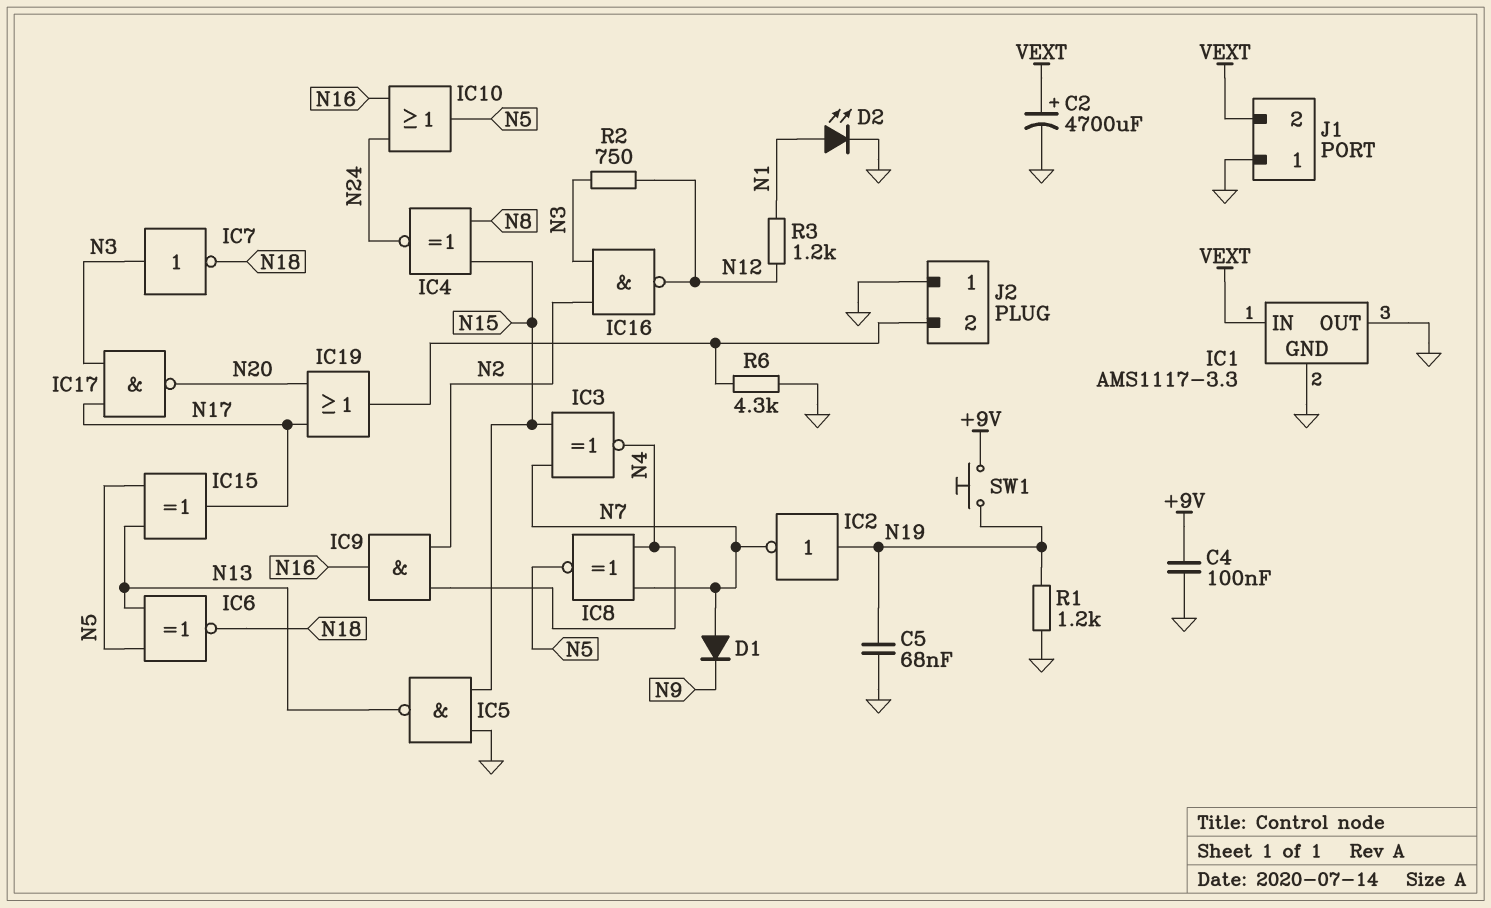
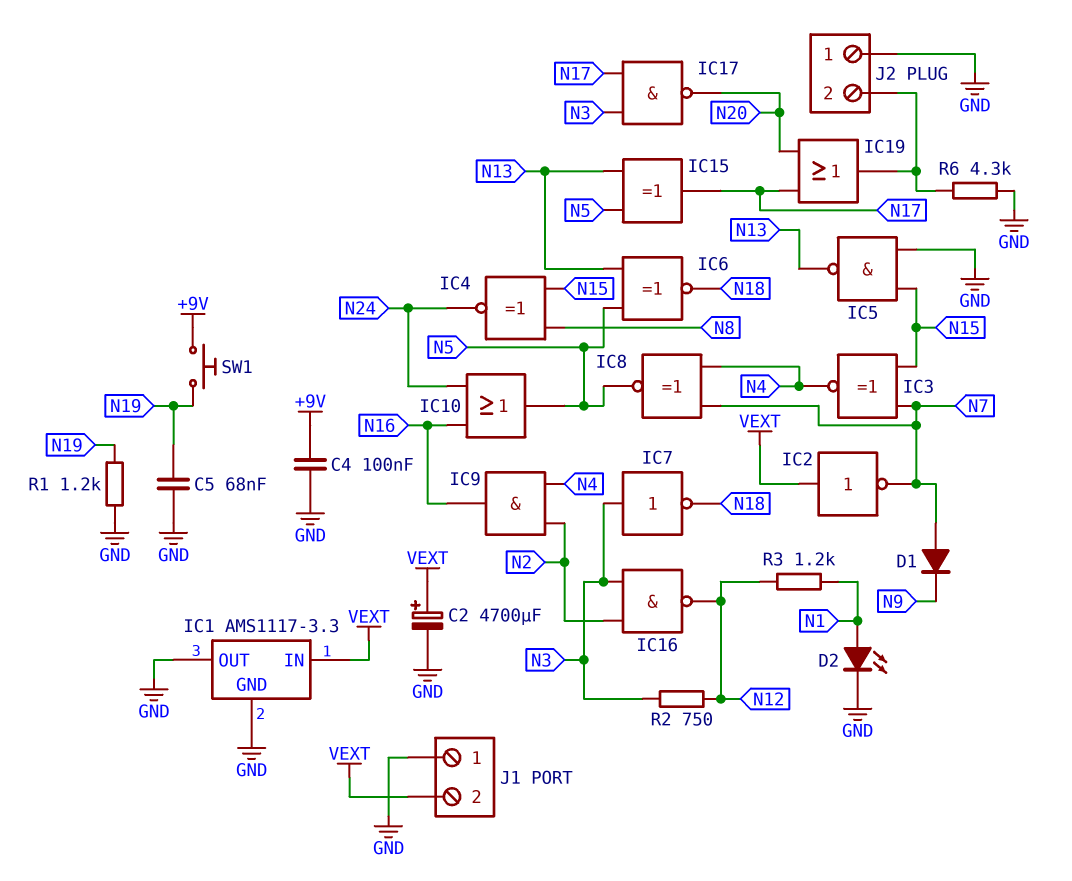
IC2: NOT (in N19, out N7) -> NOT (in VEXT, out N7)

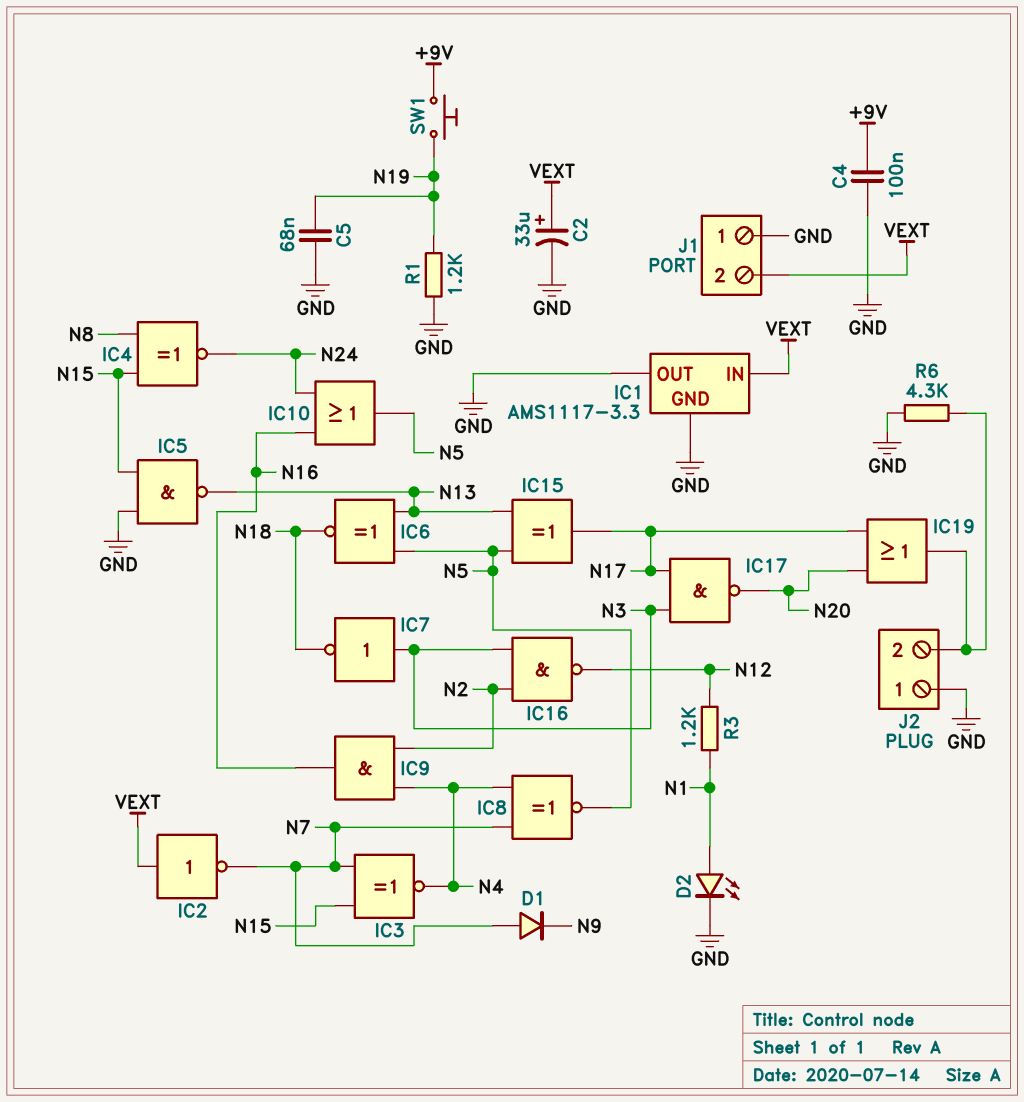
C2: 4700uF (plus VEXT, minus GND) -> 33uF (plus VEXT, minus GND)
R2: 750 (N3, N12) -> none

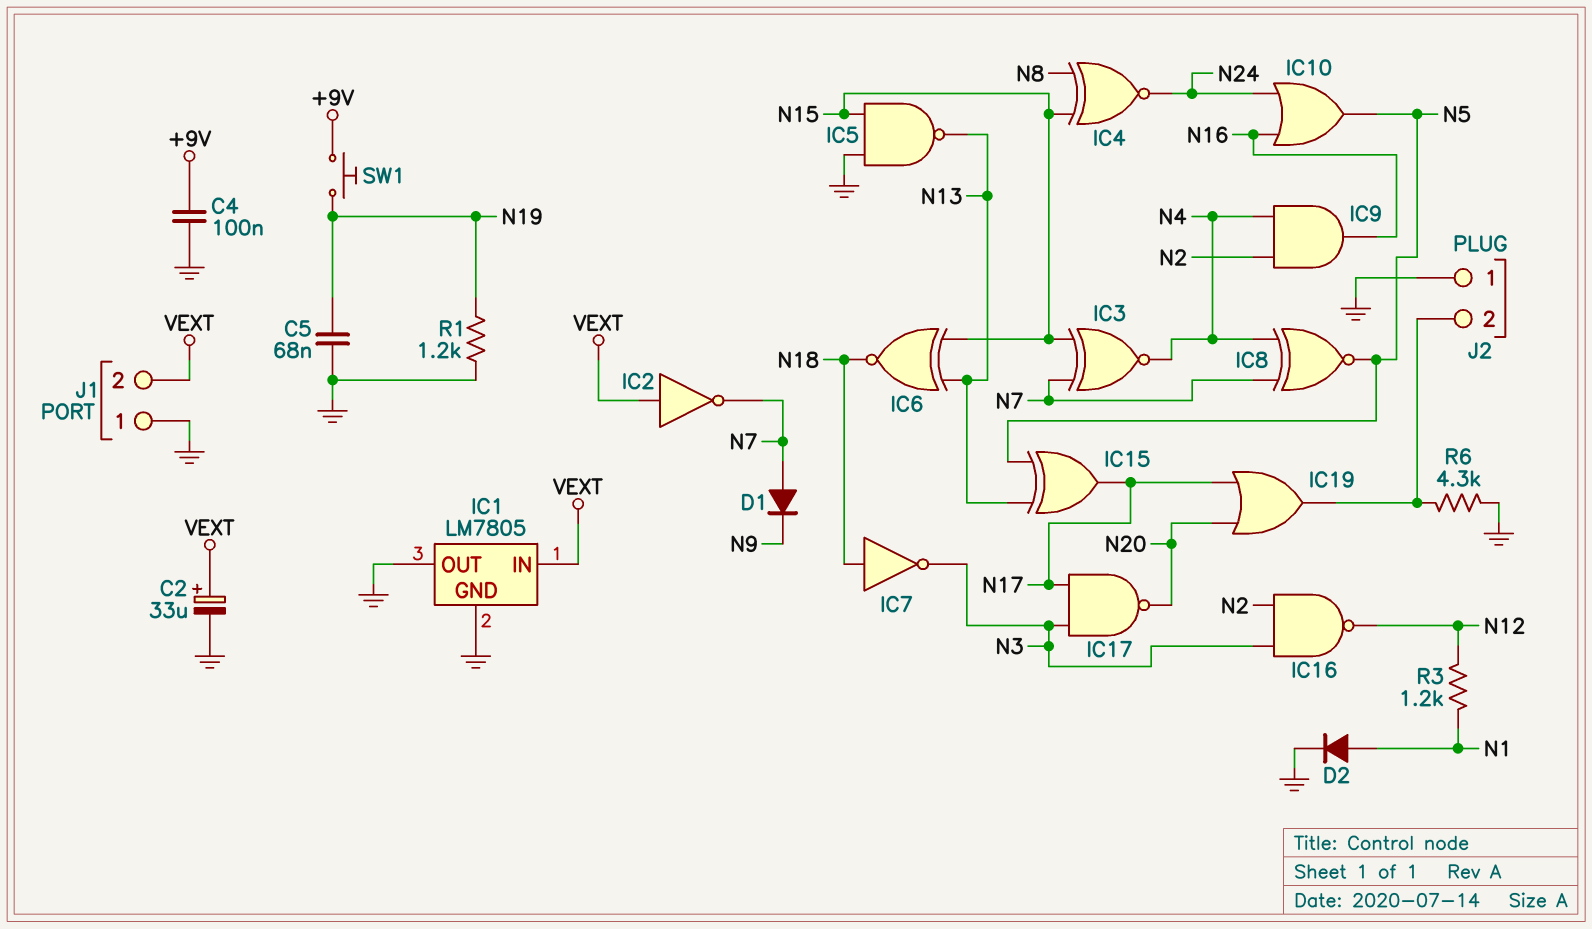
D2: LED (A N1, K GND) -> diode (A N1, K GND)
IC1: AMS1117-3.3 -> LM7805
IC6: XNOR (in N5, in N13, out N18) -> XNOR (in N13, in N15, out N18)
IC7: NOT (in N3, out N18) -> NOT (in N18, out N3)

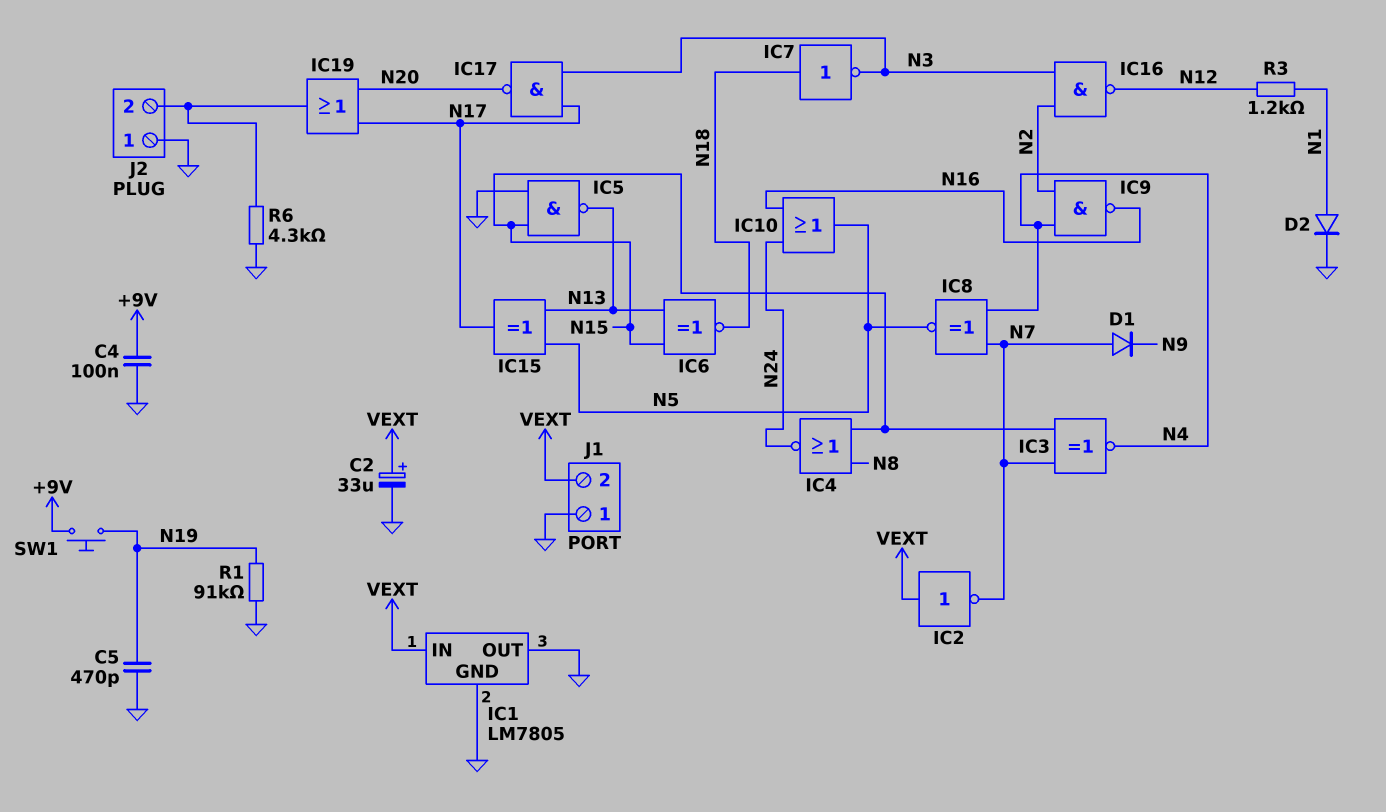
C5: 68nF (GND, N19) -> 470pF (GND, N19)
IC4: XNOR (in N8, in N15, out N24) -> NOR (in N8, in N15, out N24)
IC9: AND (in N2, in N4, out N16) -> NAND (in N2, in N4, out N16)
R1: 1.2k (GND, N19) -> 91k (GND, N19)

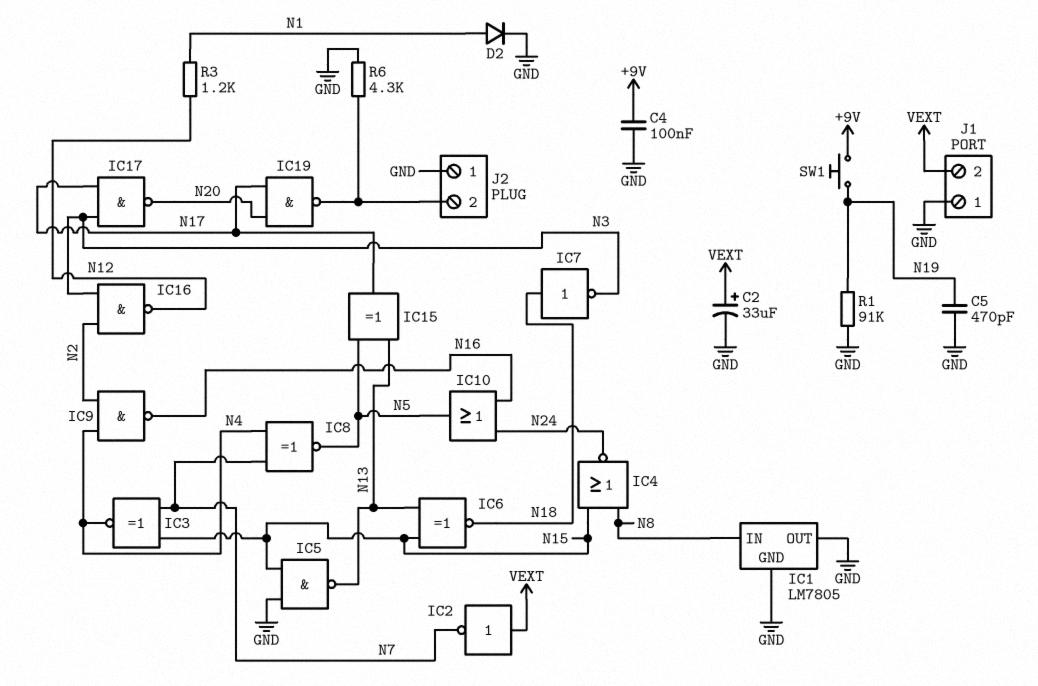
D1: diode (A N7, K N9) -> none
IC1 pin IN: VEXT -> N8
IC19: OR (in N17, in N20, out J2/2) -> NAND (in N17, in N20, out J2/2)

